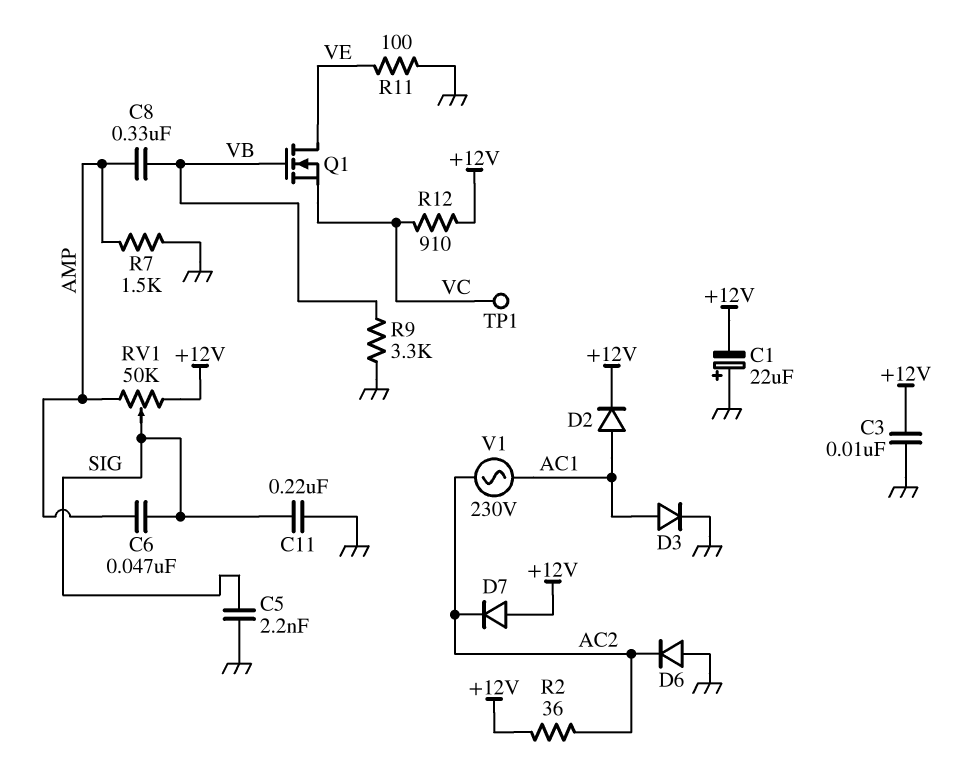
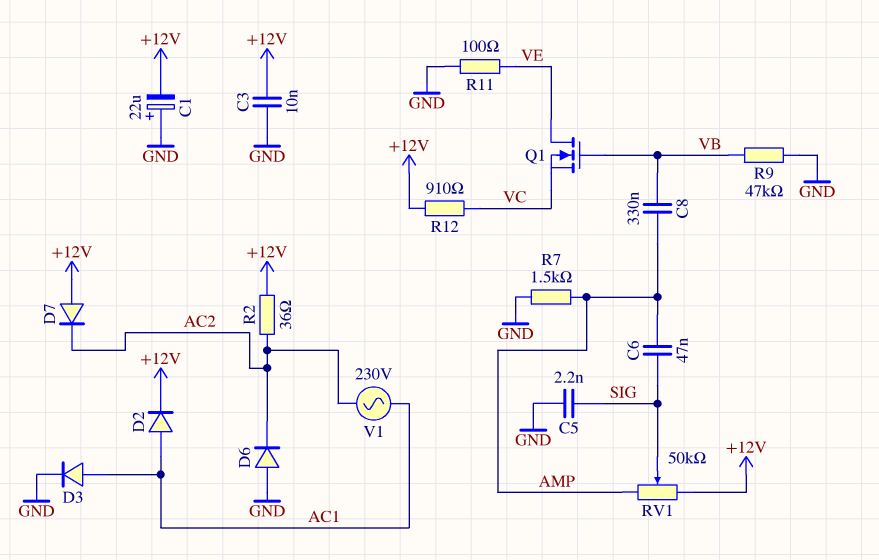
C11: 220nF (GND, SIG) -> none
R9: 3.3k (GND, VB) -> 47k (GND, VB)
TP1: test point (VC) -> none

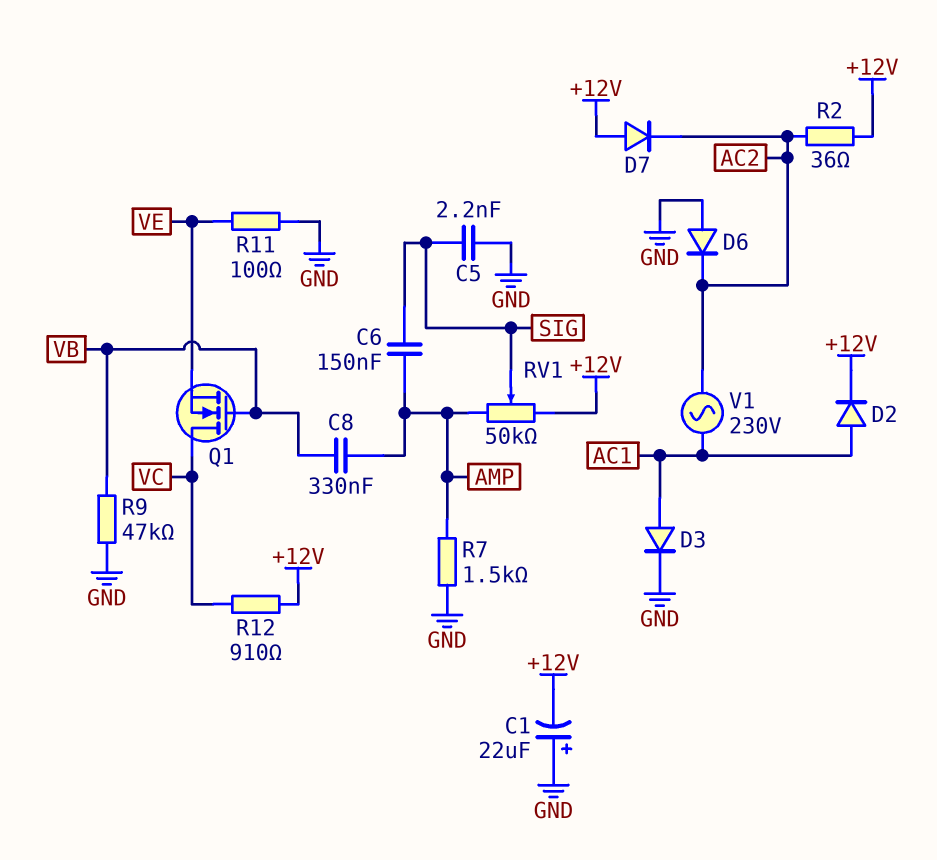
C3: 10nF (+12V, GND) -> none
C6: 47nF (AMP, SIG) -> 150nF (AMP, SIG)
Q1: NMOS (G VB, D VE, S VC) -> NMOS (G VB, D VC, S VE)

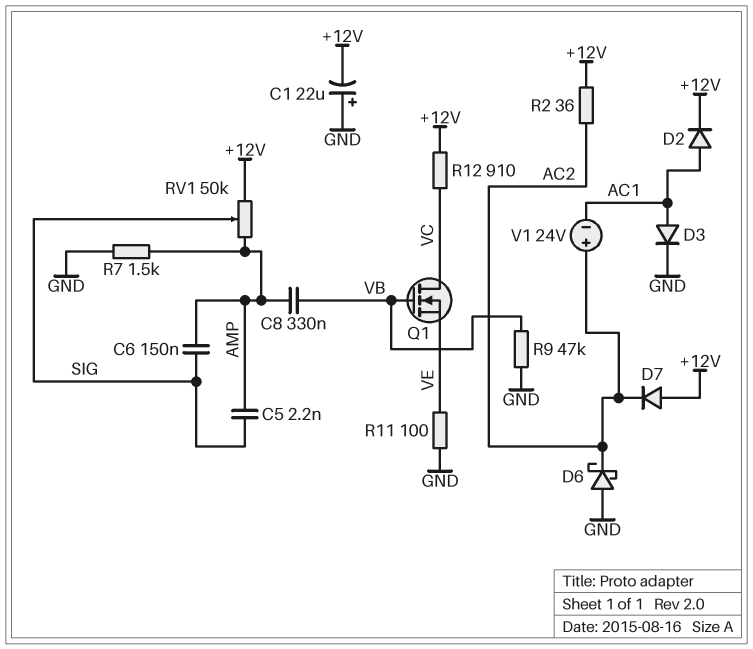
C5: 2.2nF (GND, SIG) -> 2.2nF (AMP, SIG)
D6: diode (A GND, K AC2) -> schottky (A GND, K AC2)
V1: AC 230V (AC1, AC2) -> 24V (plus AC2, minus AC1)

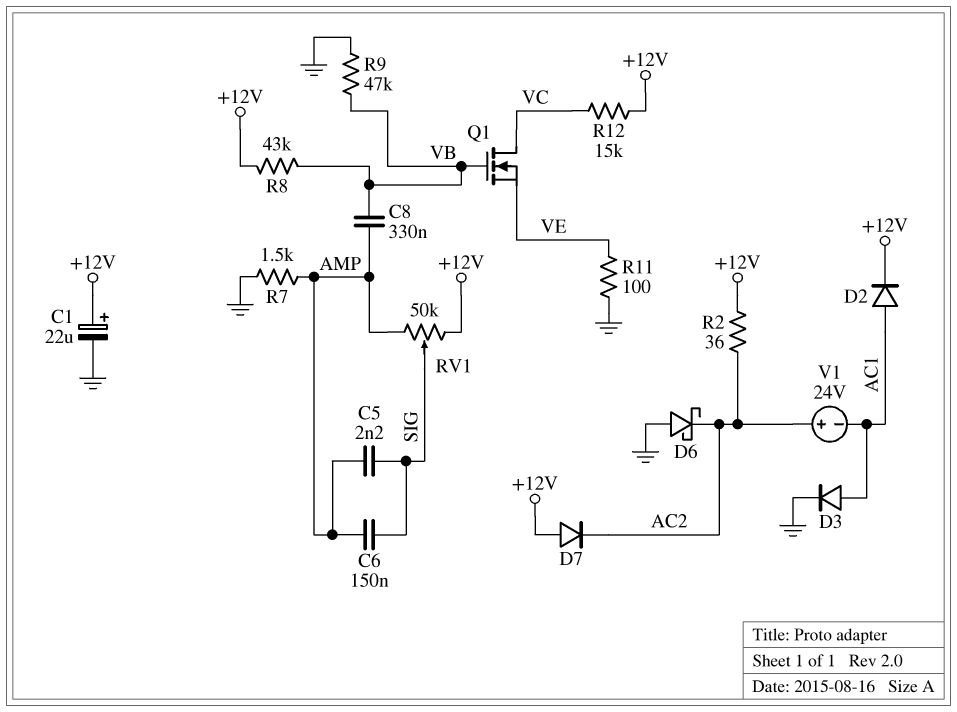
C1: 22uF (plus GND, minus +12V) -> 22uF (plus +12V, minus GND)
R8: none -> 43k (+12V, VB)
R12: 910 (+12V, VC) -> 15k (+12V, VC)

